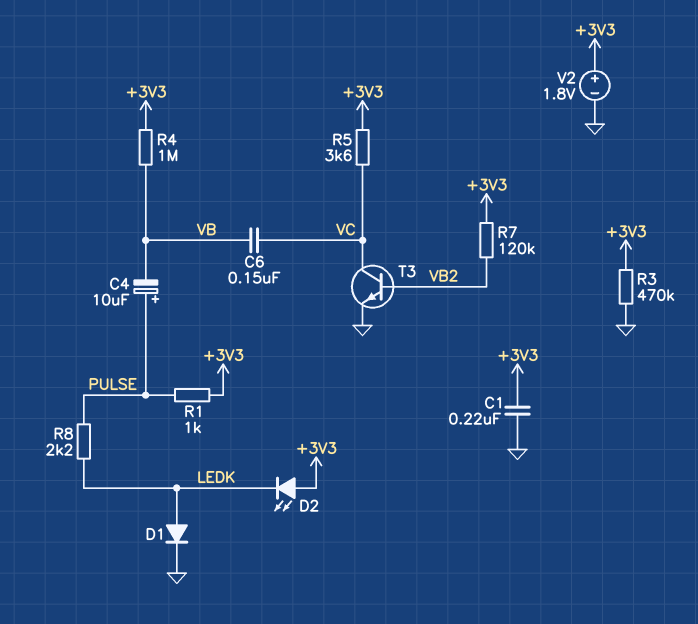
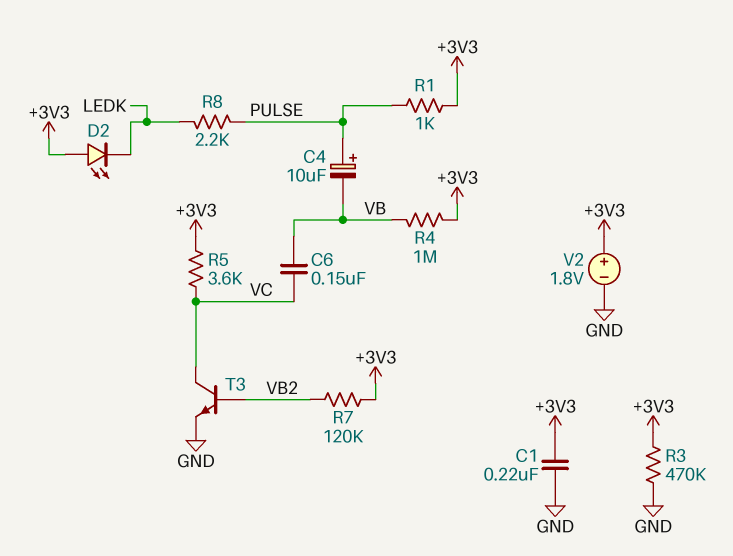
D1: diode (A LEDK, K GND) -> none

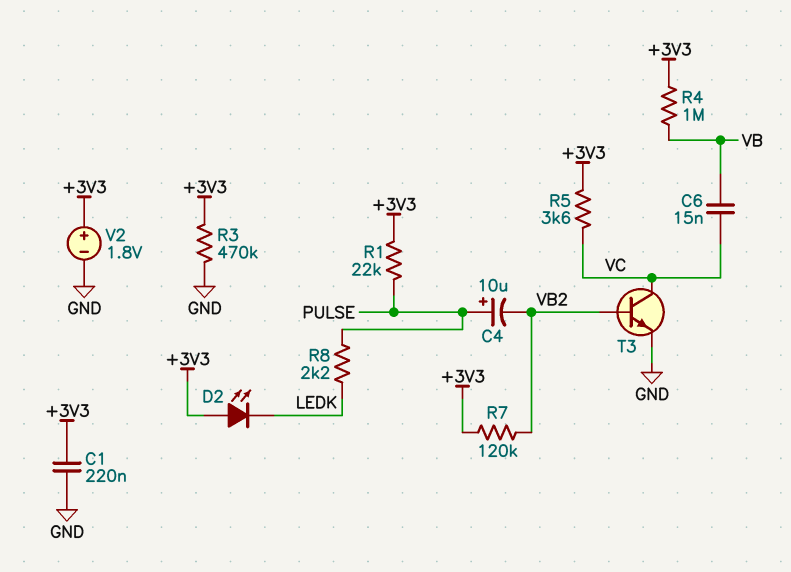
C4: 10uF (plus PULSE, minus VB) -> 10uF (plus PULSE, minus VB2)
C6: 150nF (VB, VC) -> 15nF (VB, VC)
R1: 1k (+3V3, PULSE) -> 22k (+3V3, PULSE)

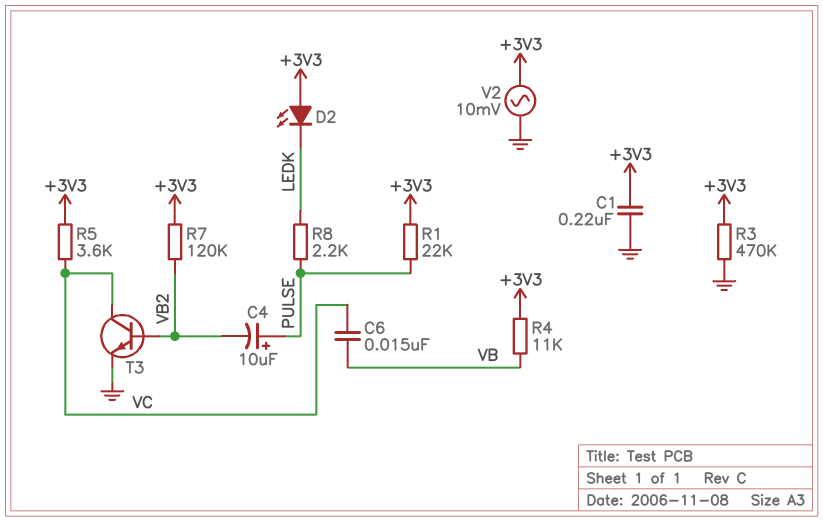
R4: 1M (+3V3, VB) -> 11k (+3V3, VB)
V2: 1.8V (plus +3V3, minus GND) -> AC 10mV (+3V3, GND)

